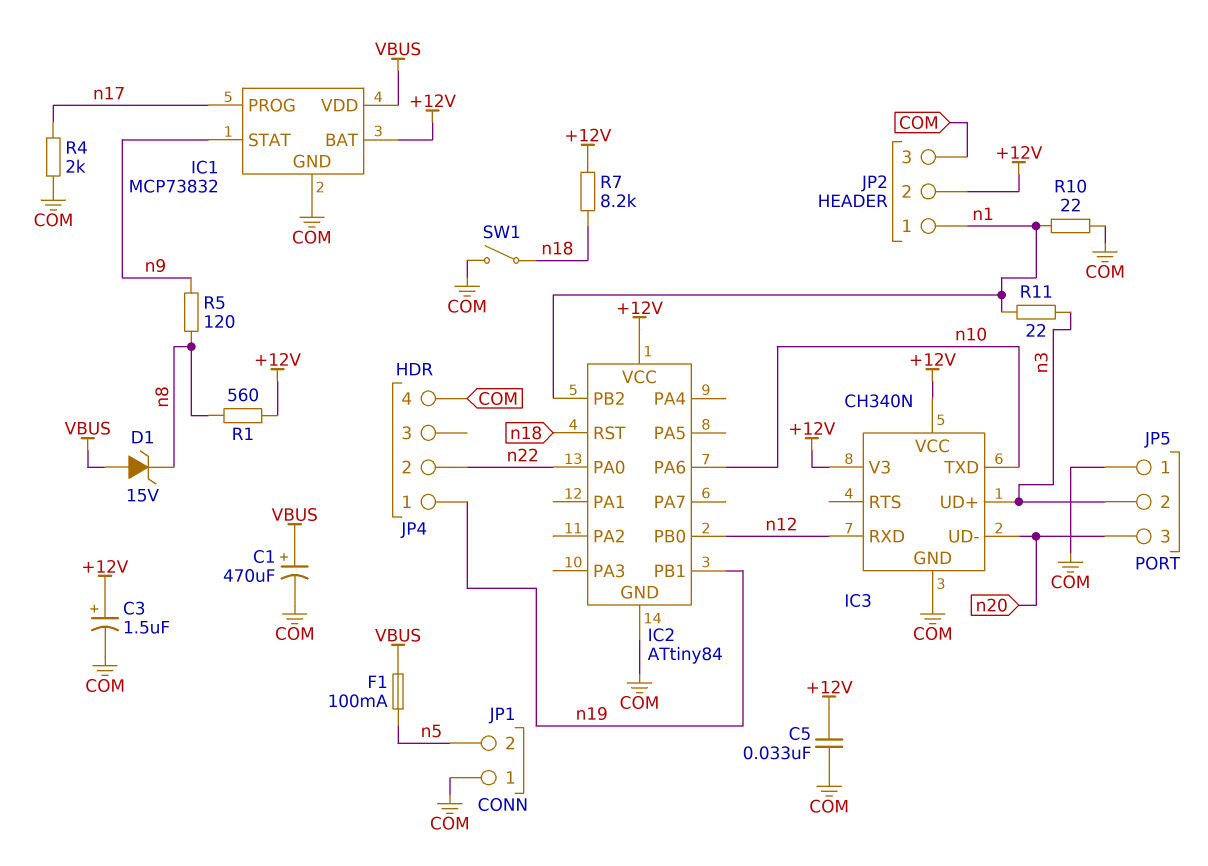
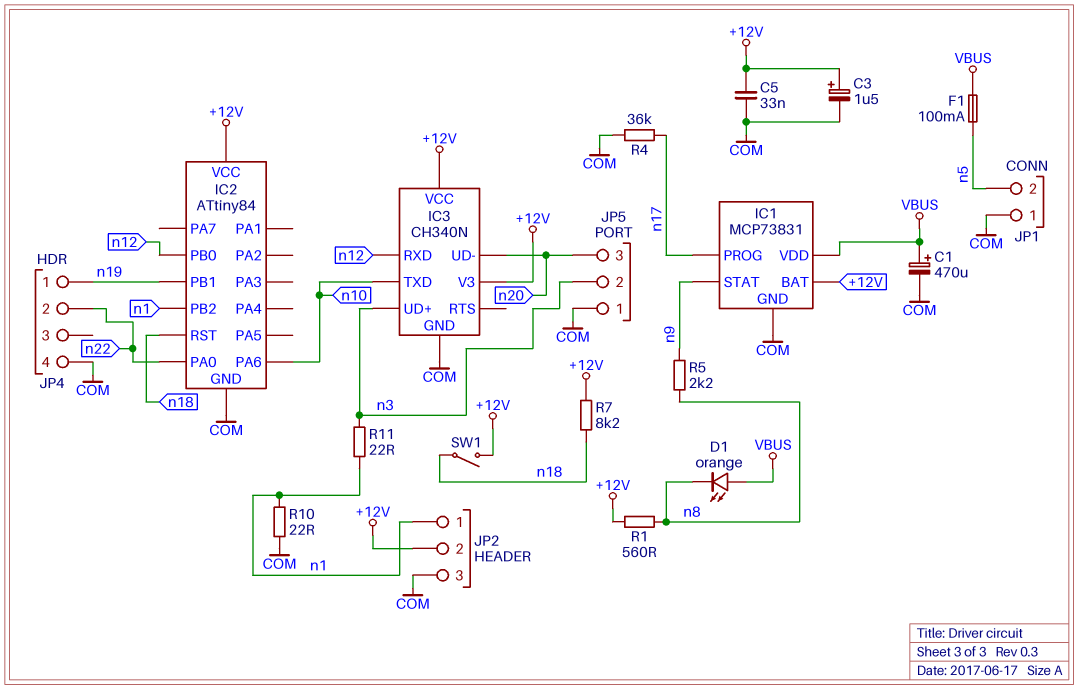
D1: zener 15V (A VBUS, K n8) -> LED orange (A VBUS, K n8)
IC1: MCP73832 -> MCP73831
R4: 2k (COM, n17) -> 36k (COM, n17)
R5: 120 (n8, n9) -> 2.2k (n8, n9)
SW1: switch (COM, n18) -> switch (+12V, n18)

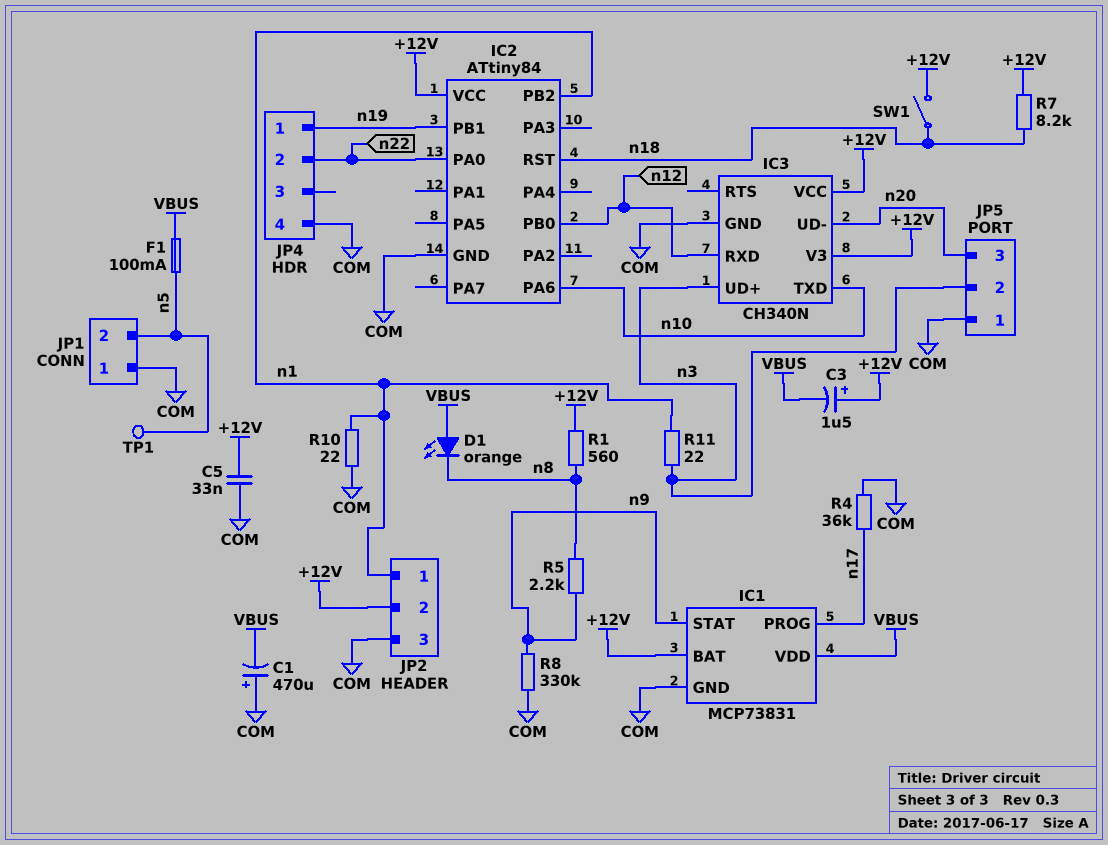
C1: 470uF (plus VBUS, minus COM) -> 470uF (plus COM, minus VBUS)
C3: 1.5uF (plus +12V, minus COM) -> 1.5uF (plus +12V, minus VBUS)
R8: none -> 330k (COM, n9)
TP1: none -> test point (n5)

